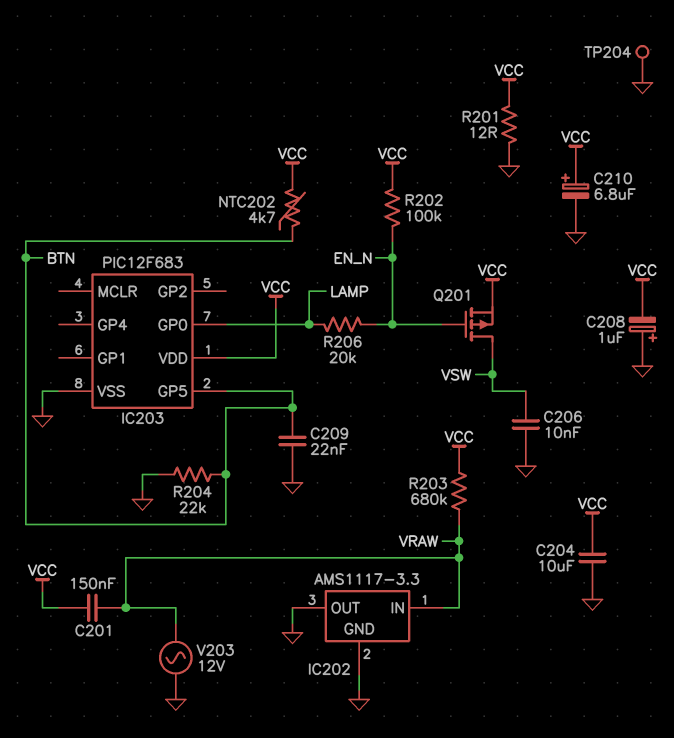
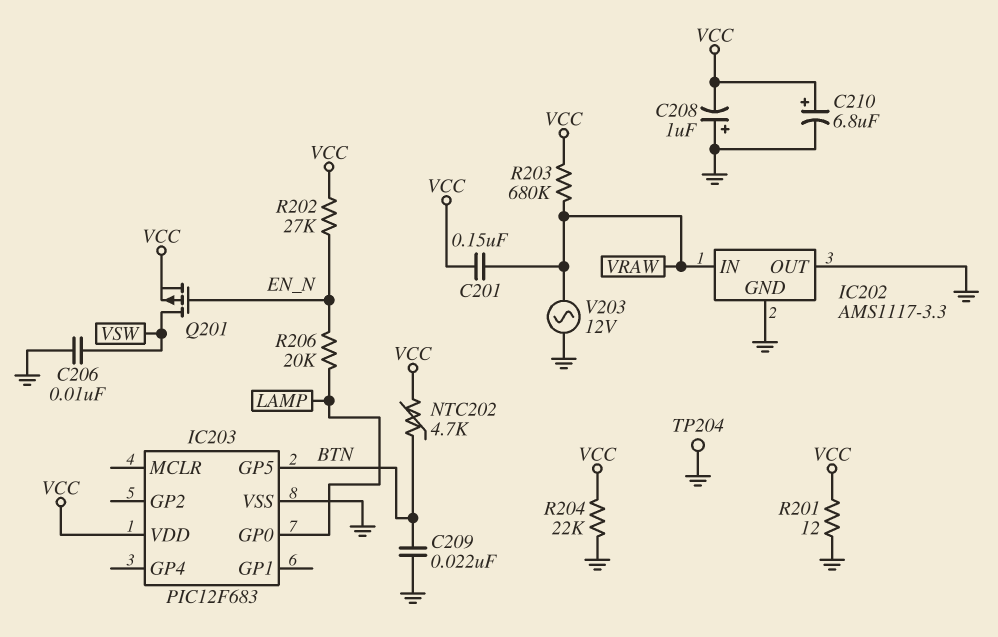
C204: 10uF (GND, VCC) -> none
R202: 100k (EN_N, VCC) -> 27k (EN_N, VCC)
R204: 22k (BTN, GND) -> 22k (GND, VCC)

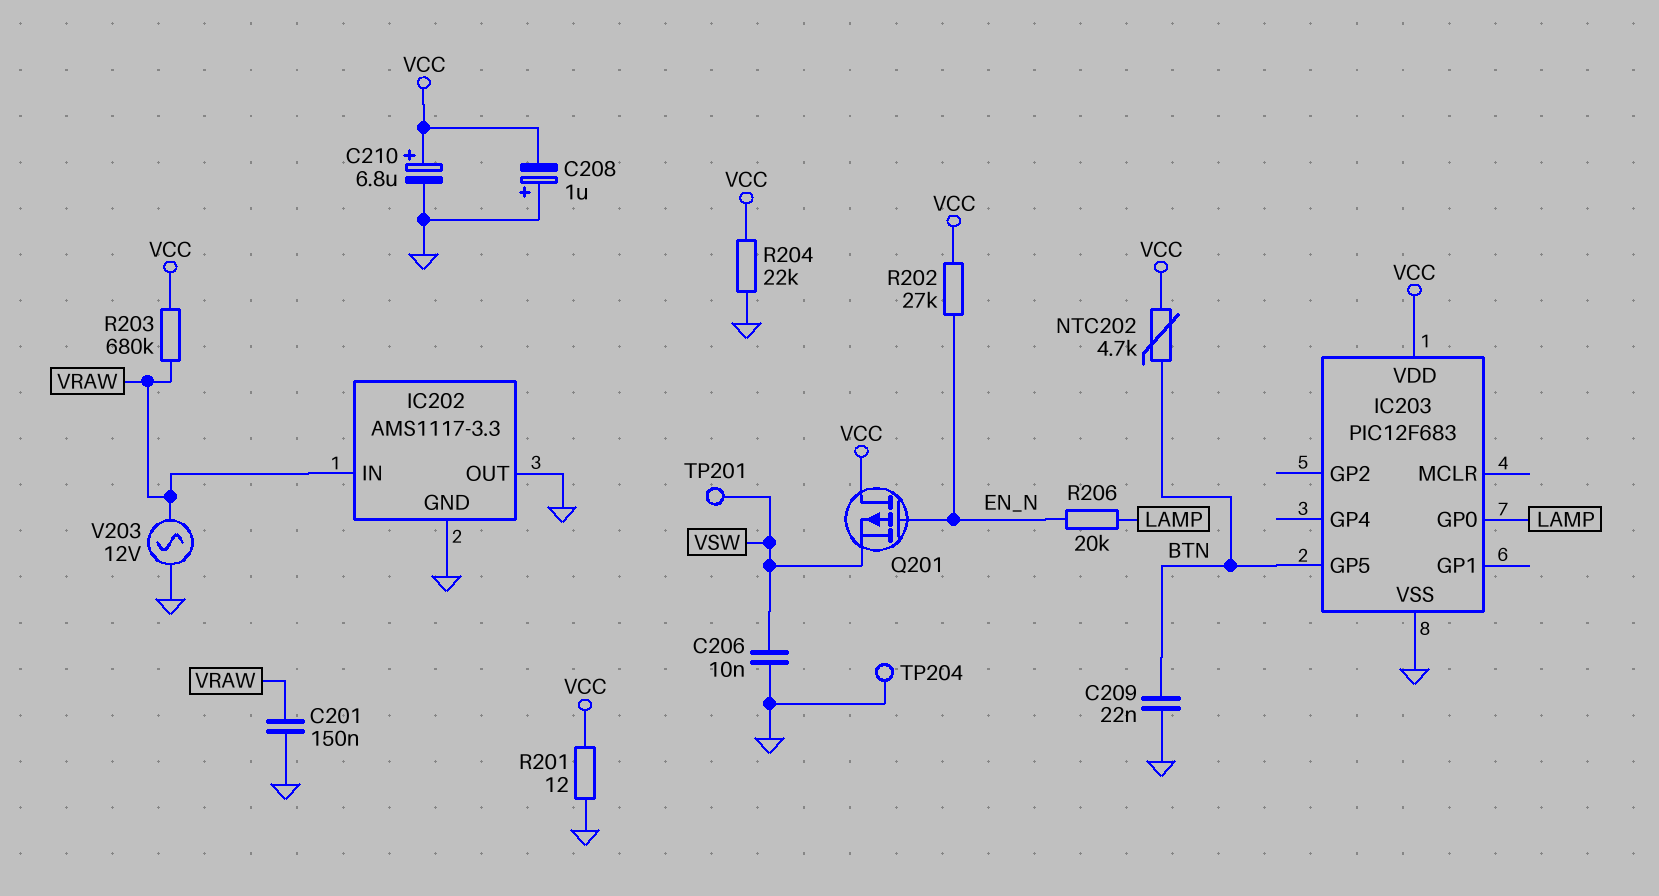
C201: 150nF (VCC, VRAW) -> 150nF (GND, VRAW)
Q201: PMOS (G EN_N, D VSW, S VCC) -> PMOS (G EN_N, D VCC, S VSW)
TP201: none -> test point (VSW)

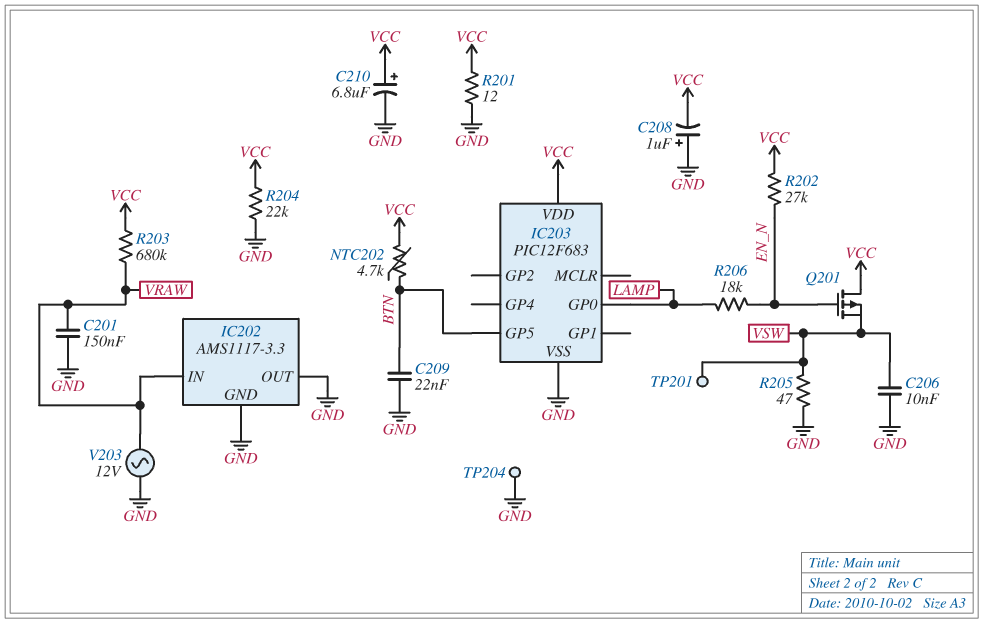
R205: none -> 47 (GND, VSW)
R206: 20k (EN_N, LAMP) -> 18k (EN_N, LAMP)

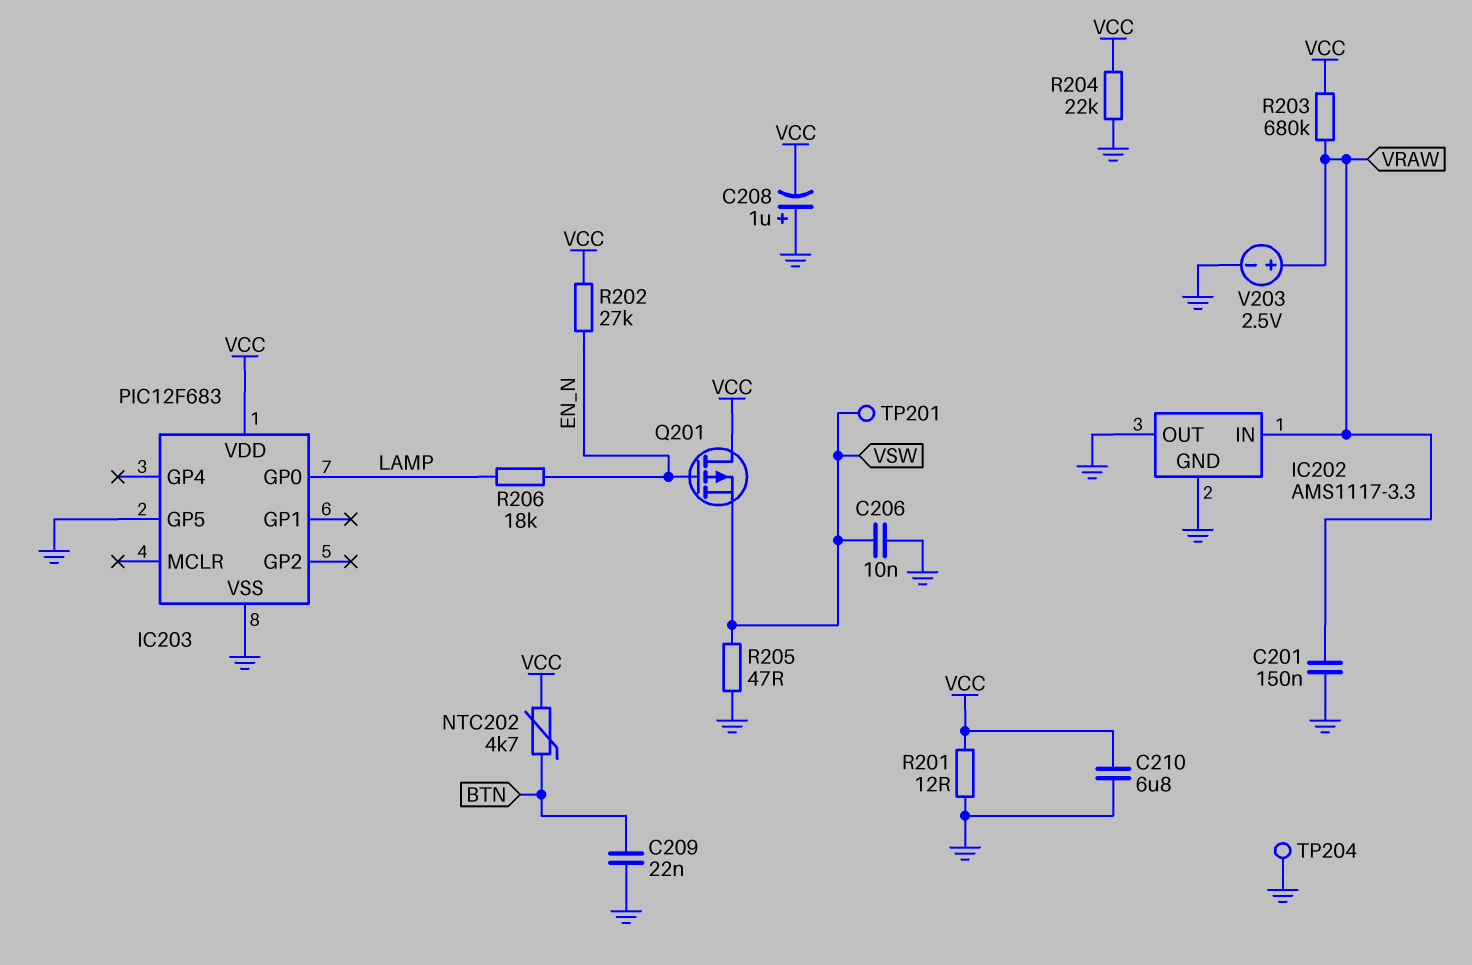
C210: 6.8uF (plus VCC, minus GND) -> 6.8uF (GND, VCC)
IC203 pin GP5: BTN -> GND
V203: AC 12V (GND, VRAW) -> 2.5V (plus VRAW, minus GND)

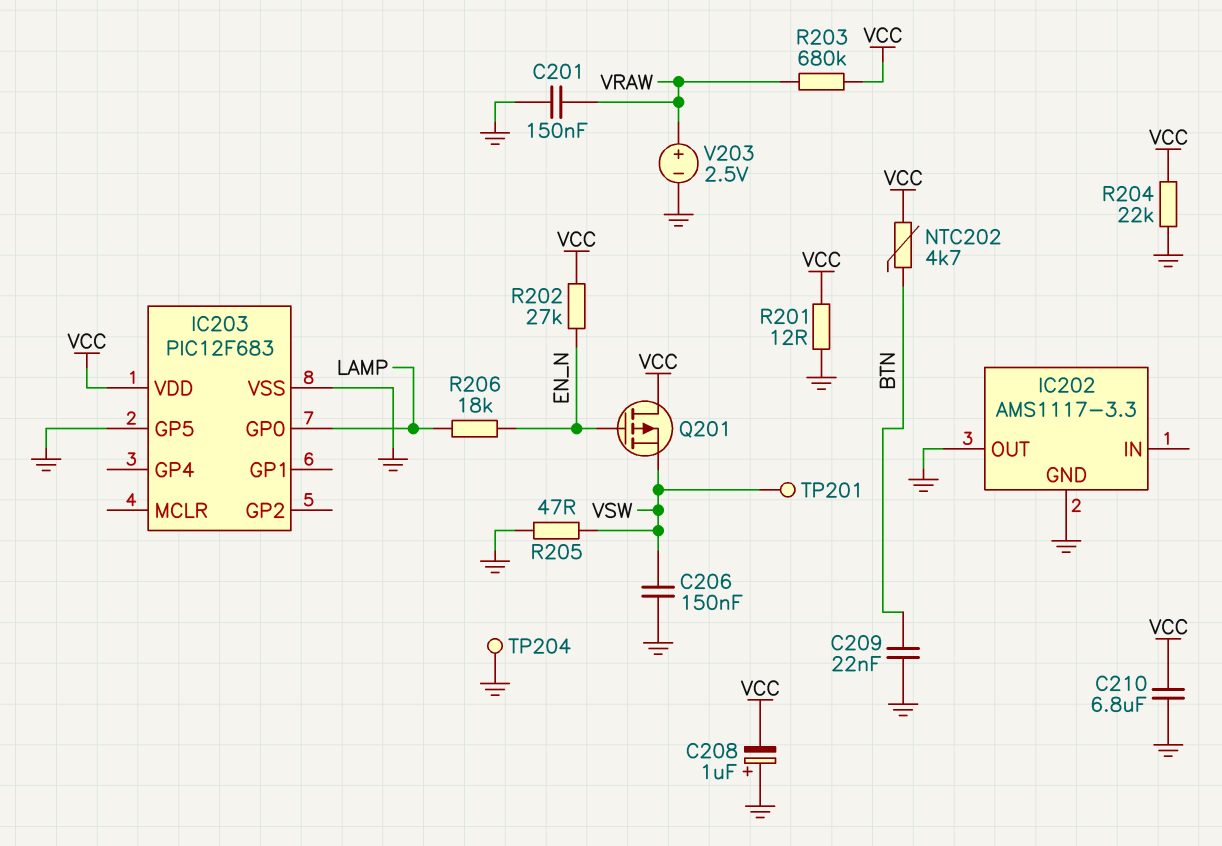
C206: 10nF (GND, VSW) -> 150nF (GND, VSW)
IC202 pin IN: VRAW -> none

